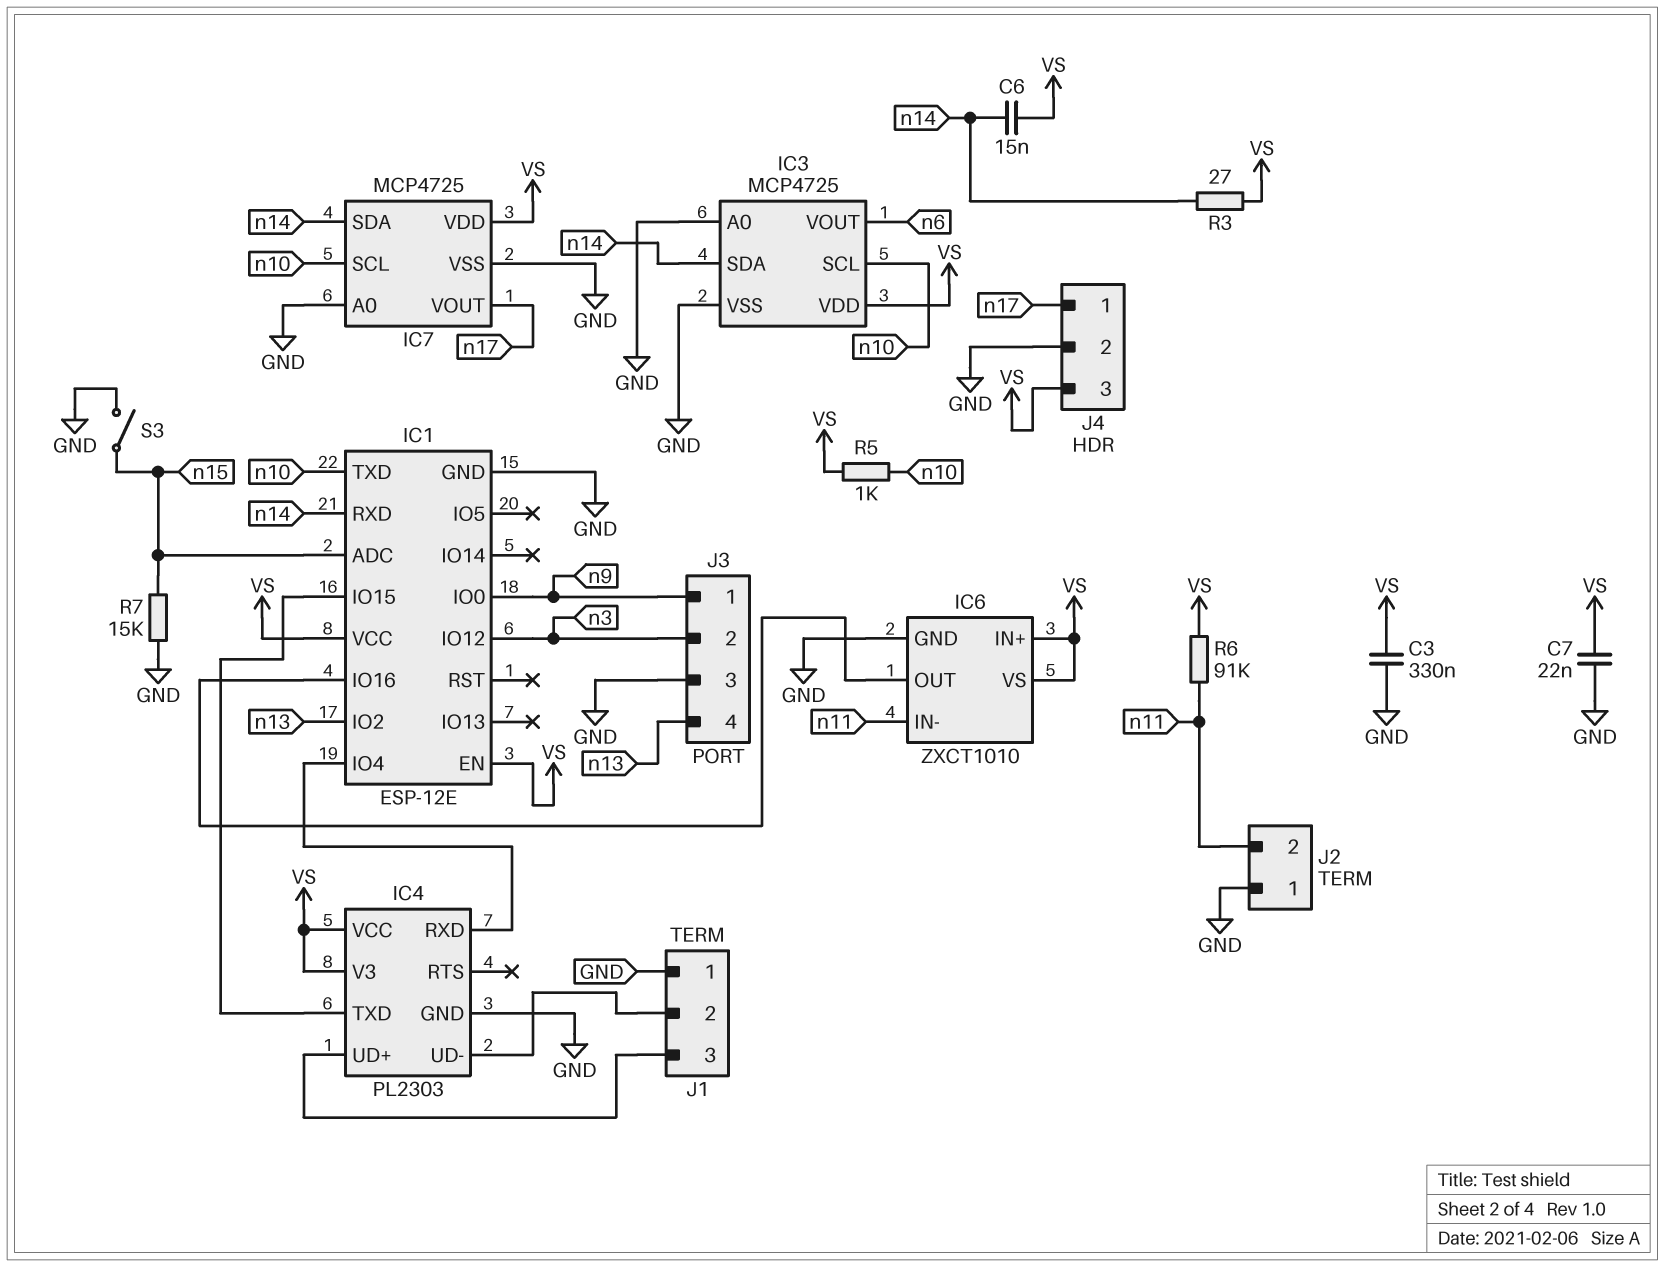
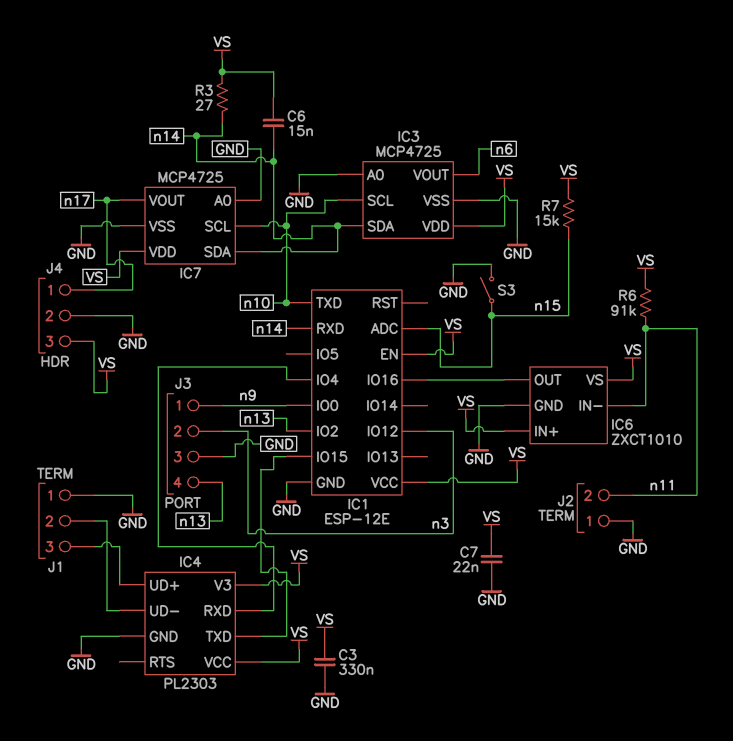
R5: 1k (VS, n10) -> none
R7: 15k (GND, n15) -> 15k (VS, n15)

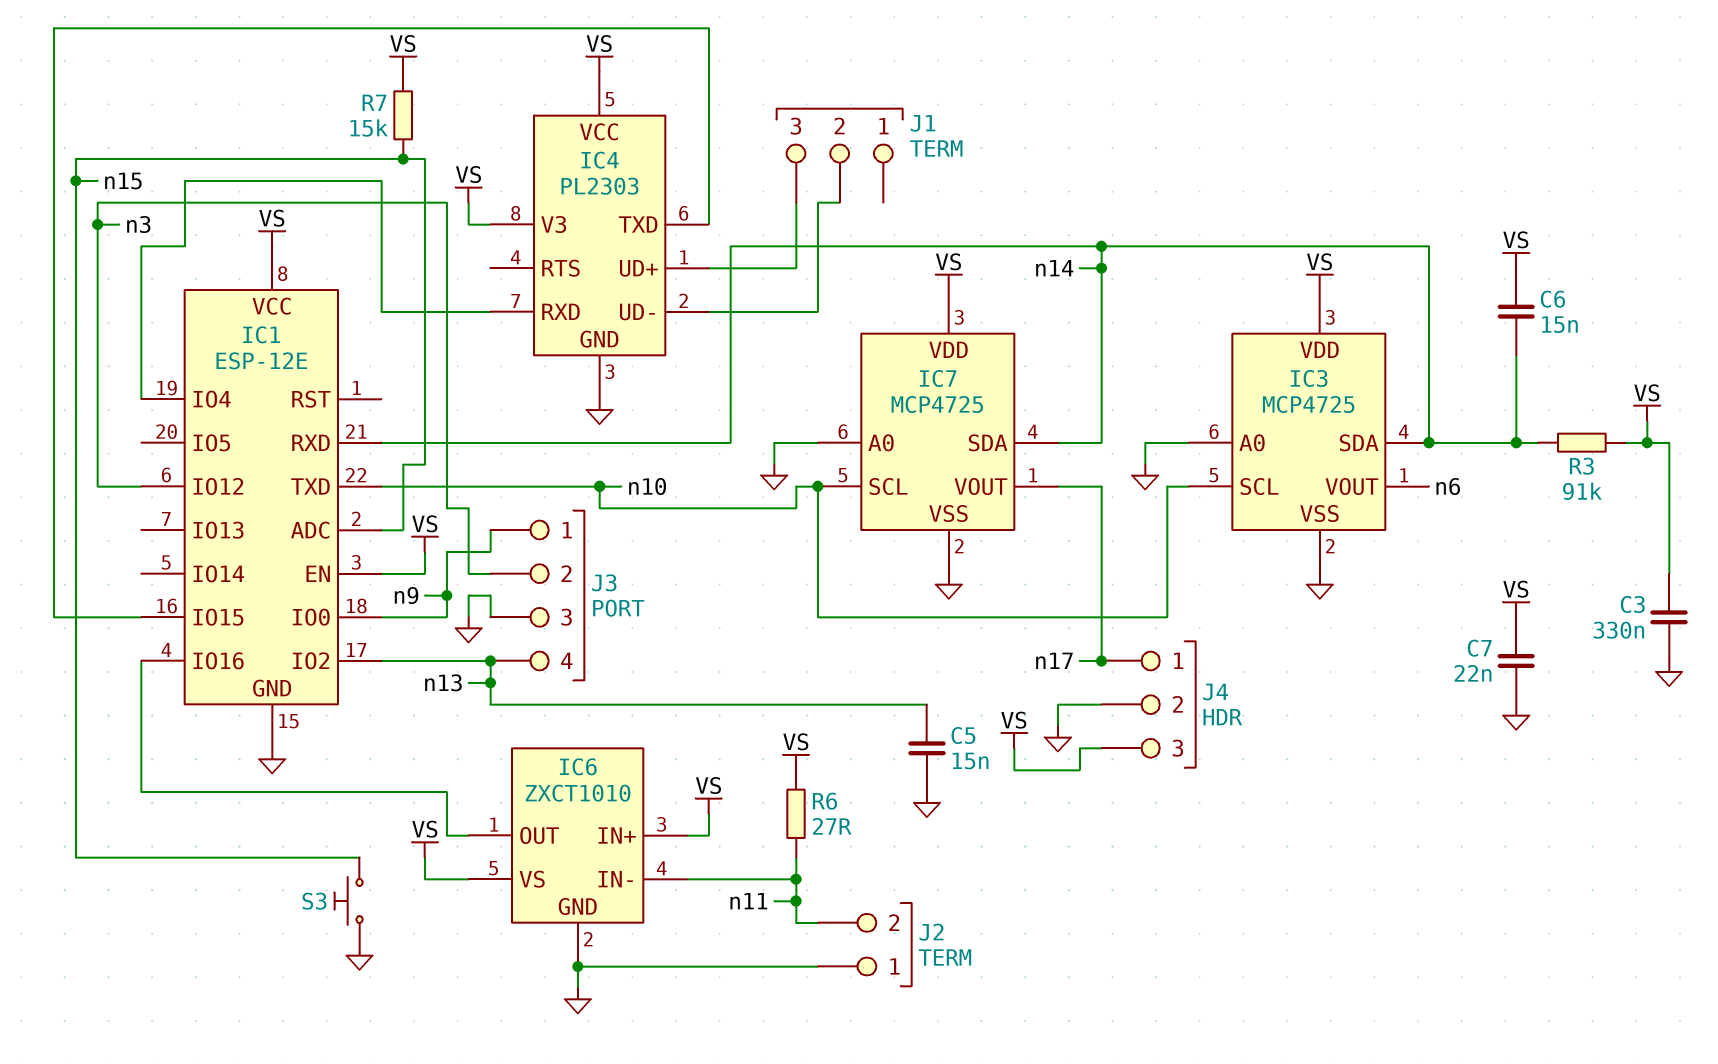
C5: none -> 15nF (GND, n13)
J1 pin 1: GND -> none
R3: 27 (VS, n14) -> 91k (VS, n14)
R6: 91k (VS, n11) -> 27 (VS, n11)
S3: switch (GND, n15) -> button (GND, n15)

